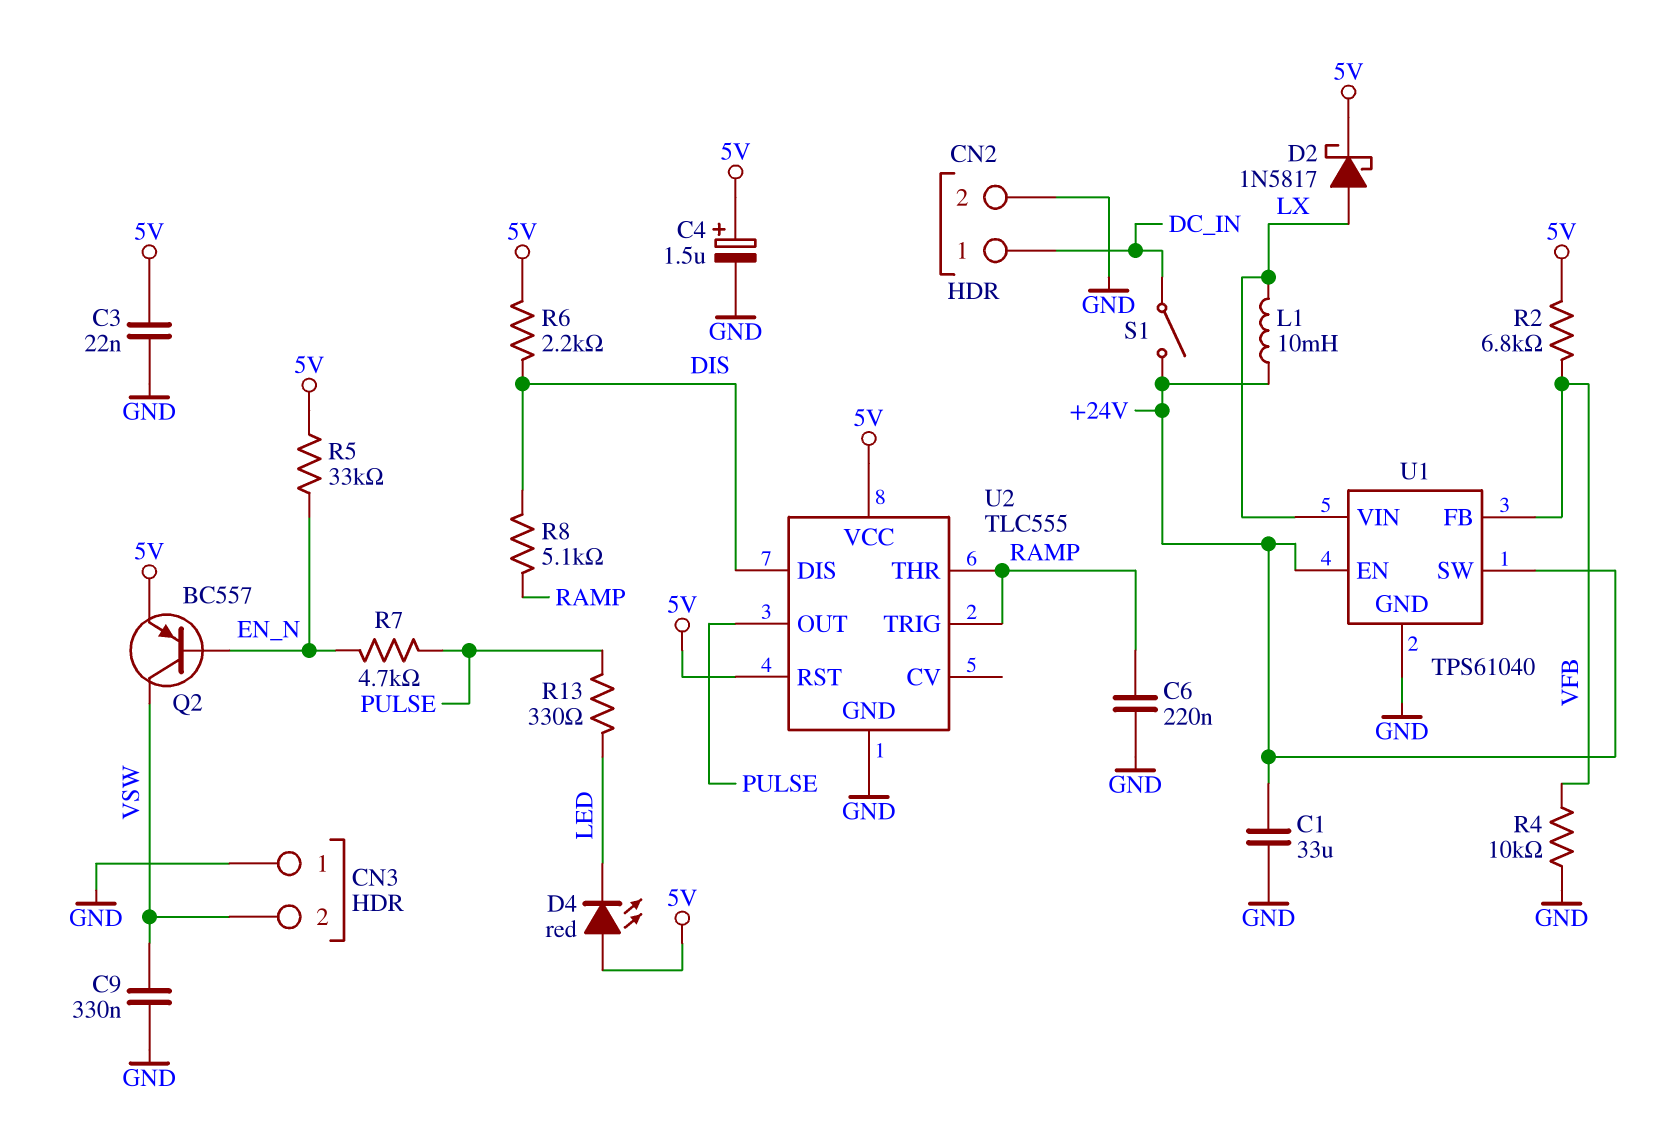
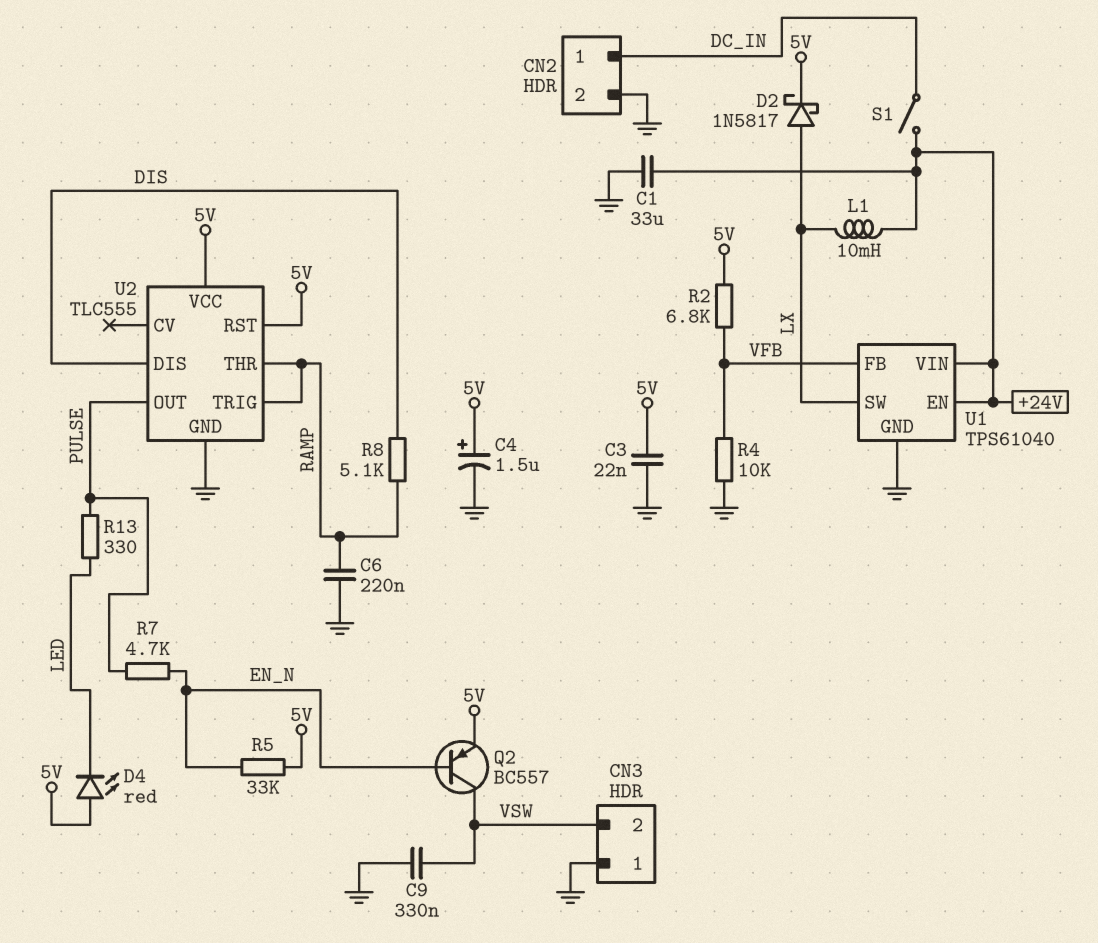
R6: 2.2k (5V, DIS) -> none
U1 pin SW: +24V -> LX
U1 pin VIN: LX -> +24V

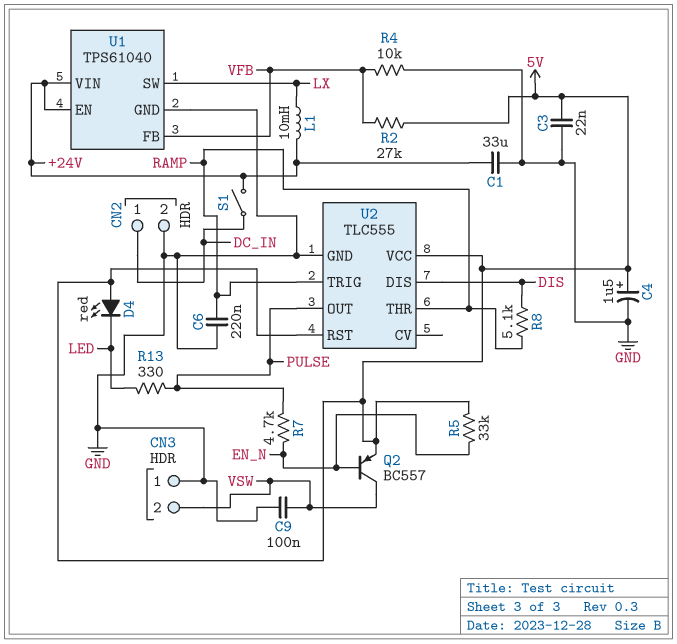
C9: 330nF (GND, VSW) -> 100nF (GND, VSW)
D2: schottky 1N5817 (A LX, K 5V) -> none
R2: 6.8k (5V, VFB) -> 27k (5V, VFB)

